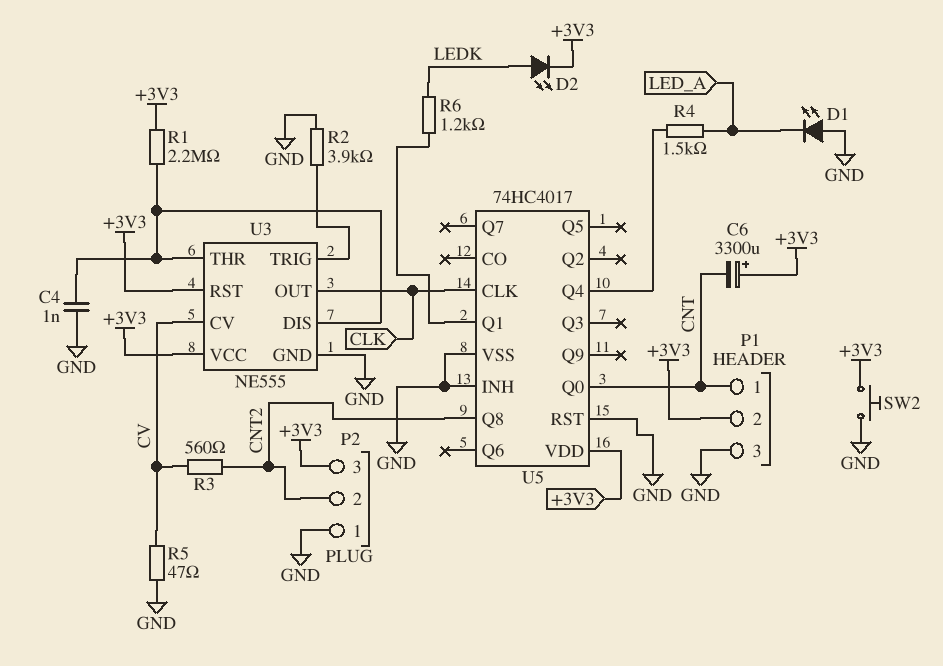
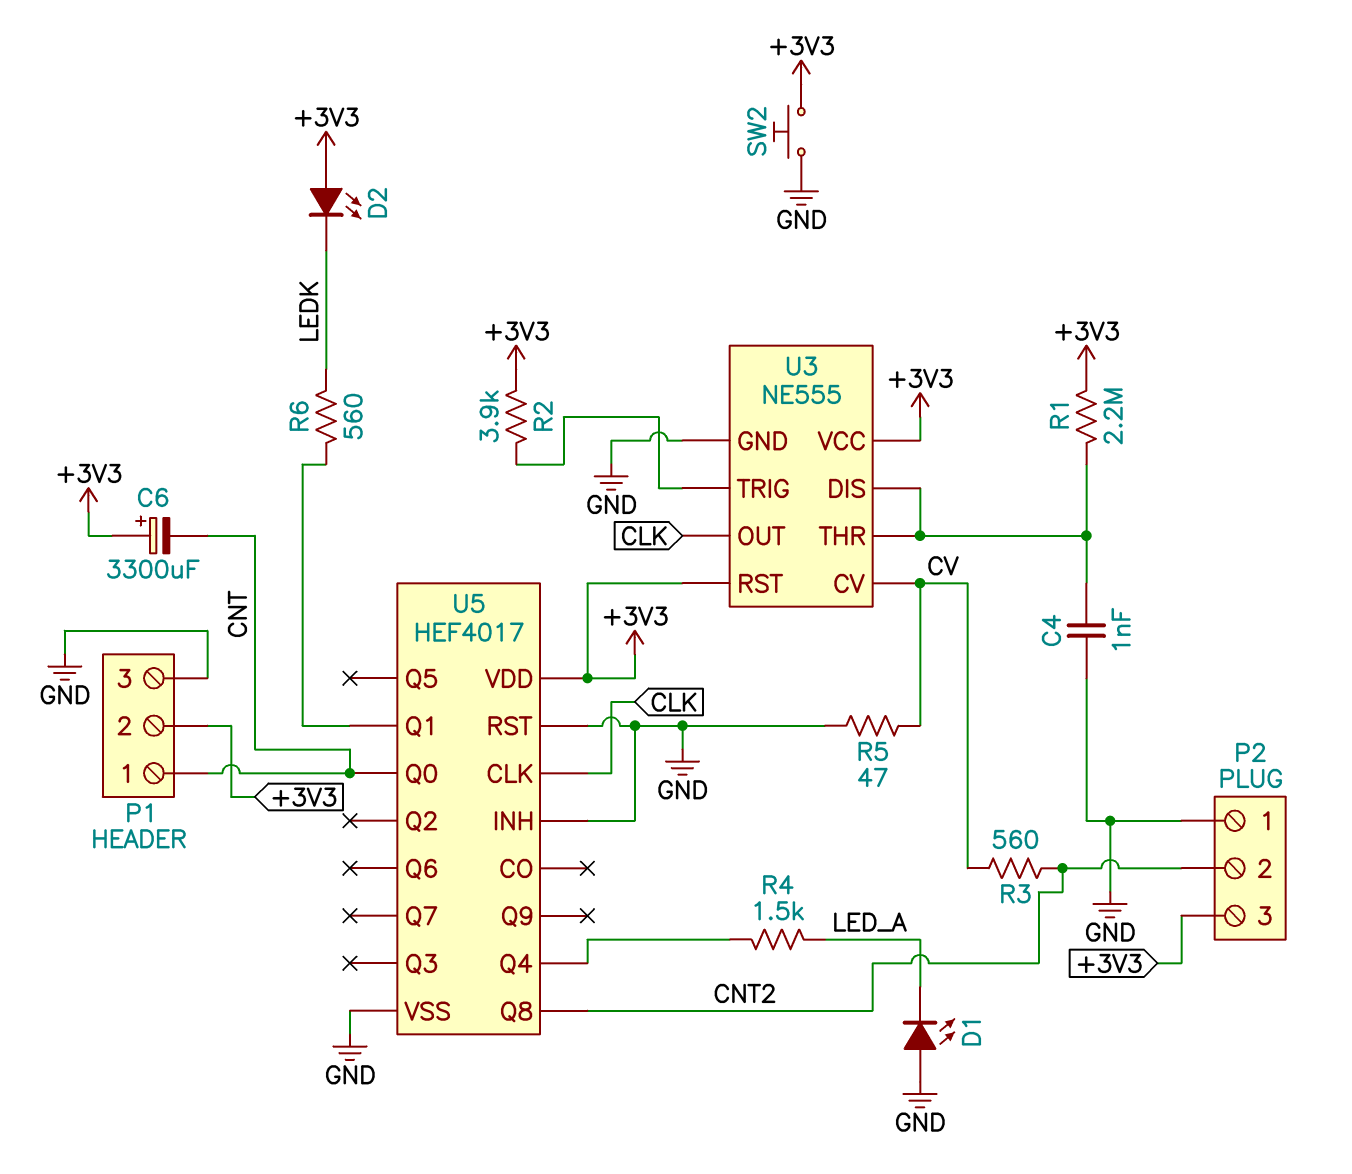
D2: LED (A LEDK, K +3V3) -> LED (A +3V3, K LEDK)
R2: 3.9k (GND, U3/TRIG) -> 3.9k (+3V3, U3/TRIG)
R6: 1.2k (LEDK, U5/Q1) -> 560 (LEDK, U5/Q1)
U5: 74HC4017 -> HEF4017

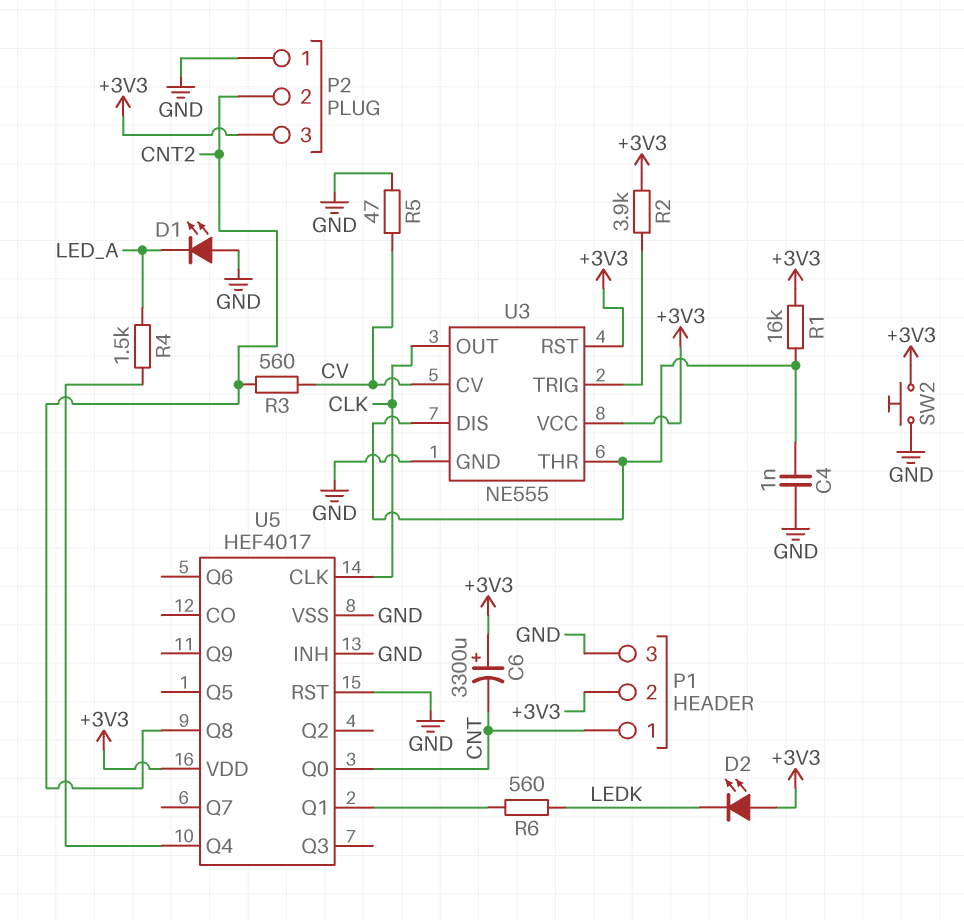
R1: 2.2M (+3V3, U3/DIS) -> 16k (+3V3, U3/DIS)

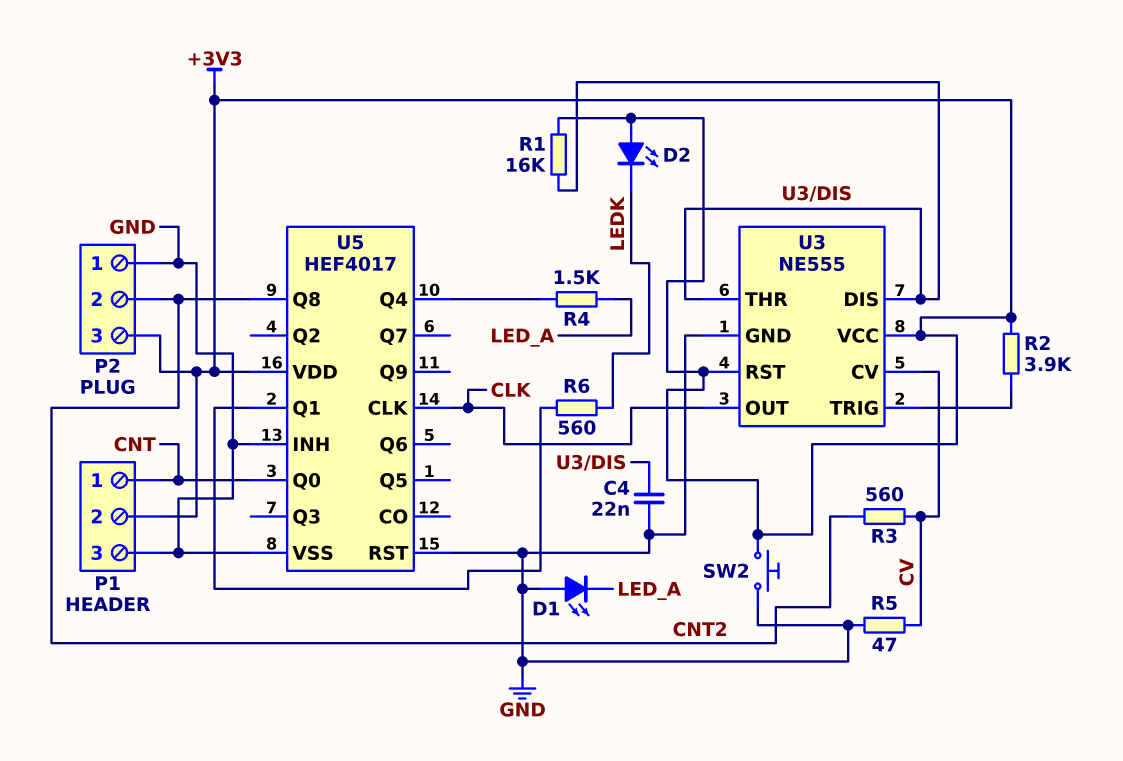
C4: 1nF (GND, U3/DIS) -> 22nF (GND, U3/DIS)
C6: 3300uF (plus +3V3, minus CNT) -> none

